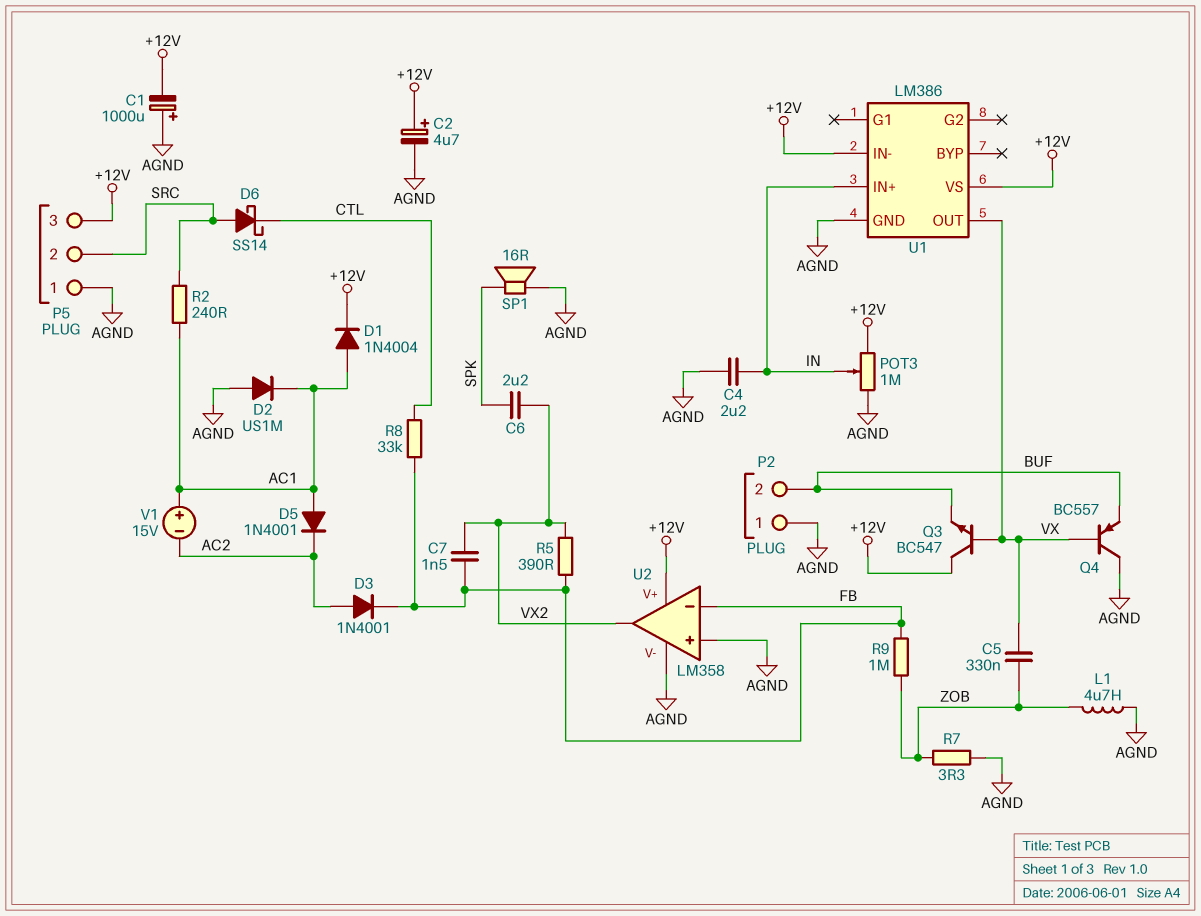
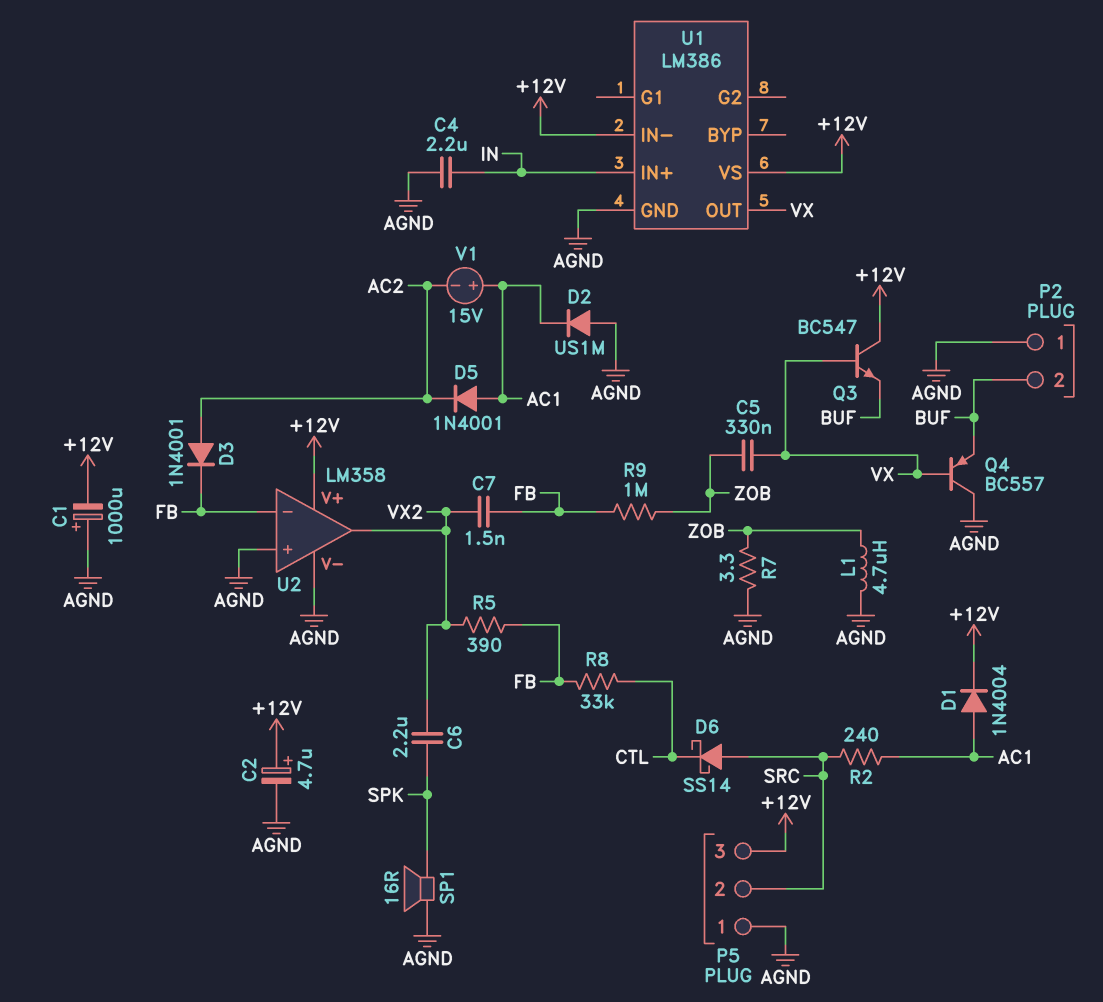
POT3: 1M (+12V, AGND, wiper IN) -> none

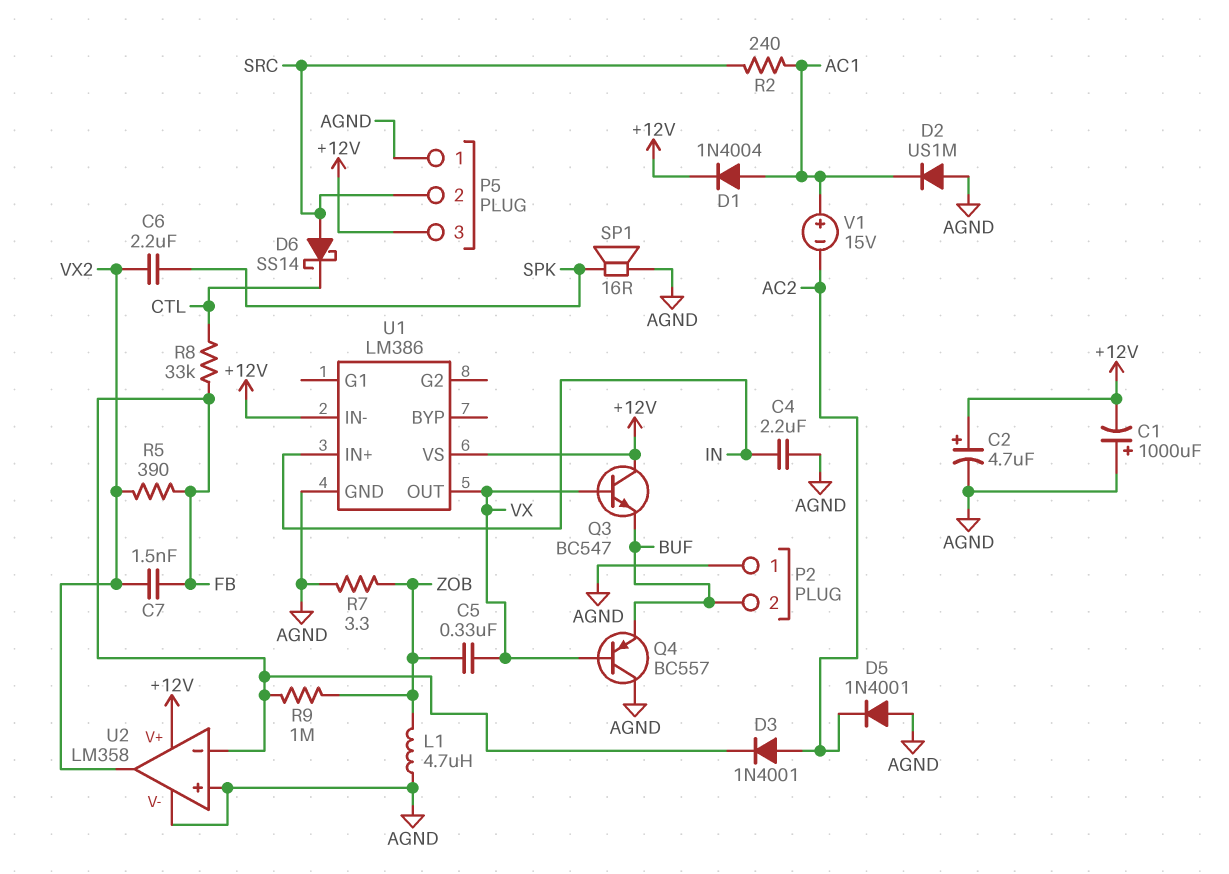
D5: diode 1N4001 (A AC1, K AC2) -> diode 1N4001 (A AGND, K AC2)

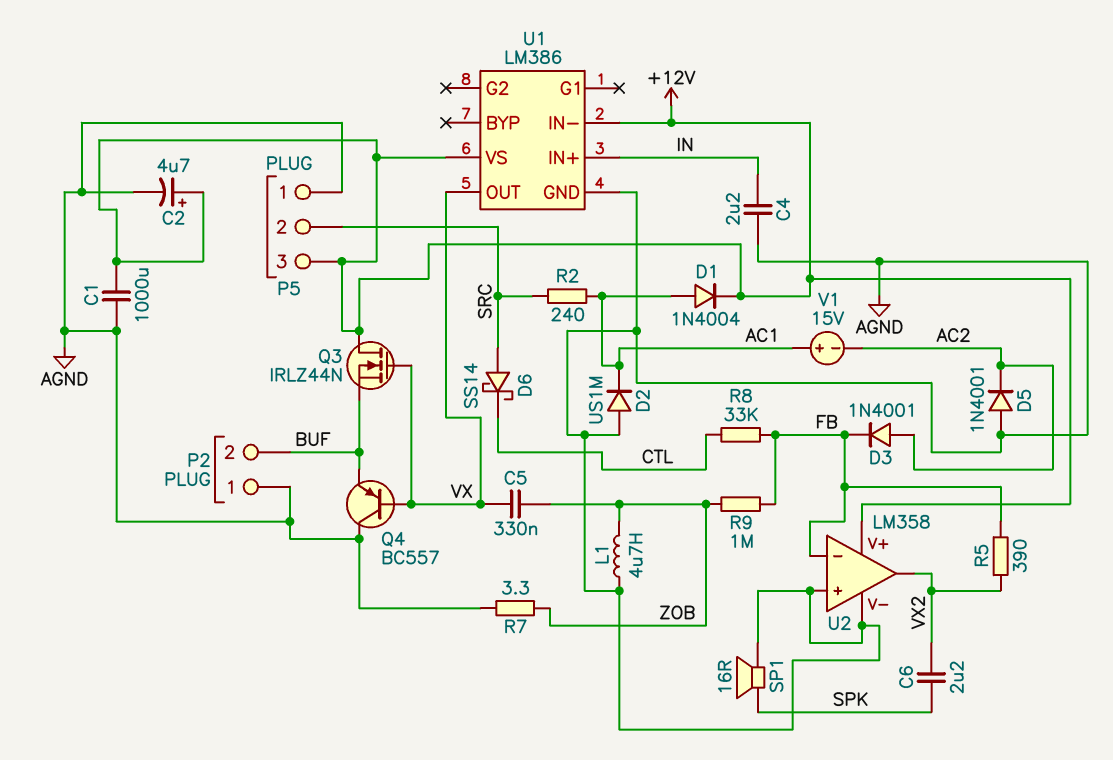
C1: 1000uF (plus AGND, minus +12V) -> 1000uF (+12V, AGND)
C7: 1.5nF (FB, VX2) -> none
Q3: NPN BC547 (B VX, C +12V, E BUF) -> NMOS IRLZ44N (G VX, D +12V, S BUF)

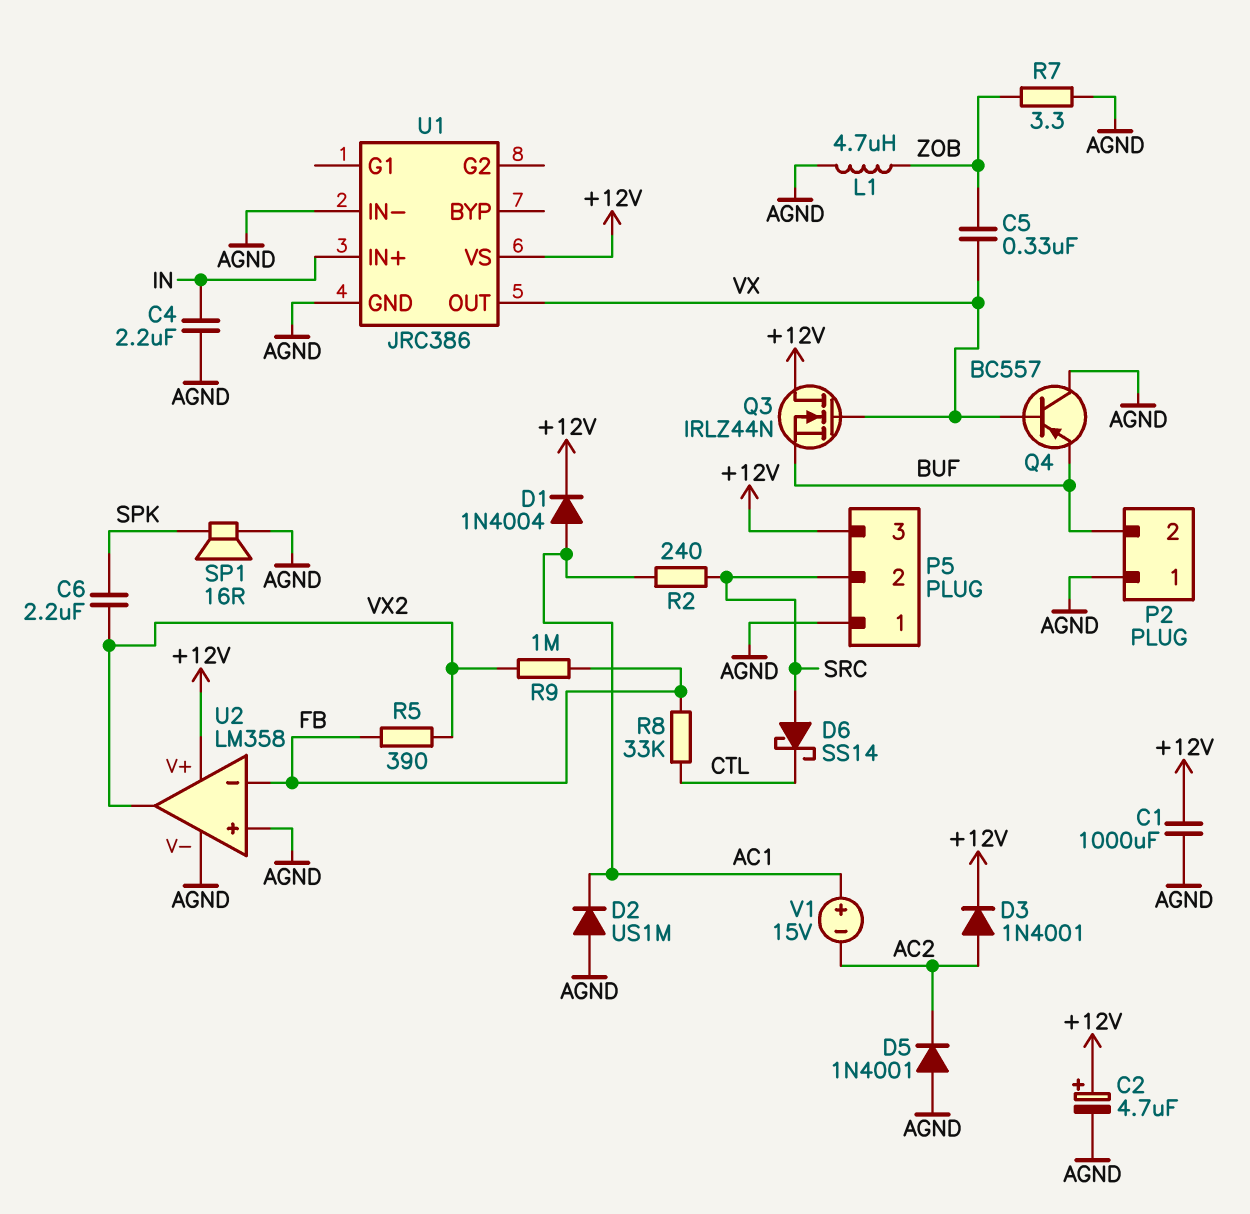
D3: diode 1N4001 (A AC2, K FB) -> diode 1N4001 (A AC2, K +12V)
R9: 1M (FB, ZOB) -> 1M (FB, VX2)
U1: LM386 -> JRC386
U1 pin IN-: +12V -> AGND

